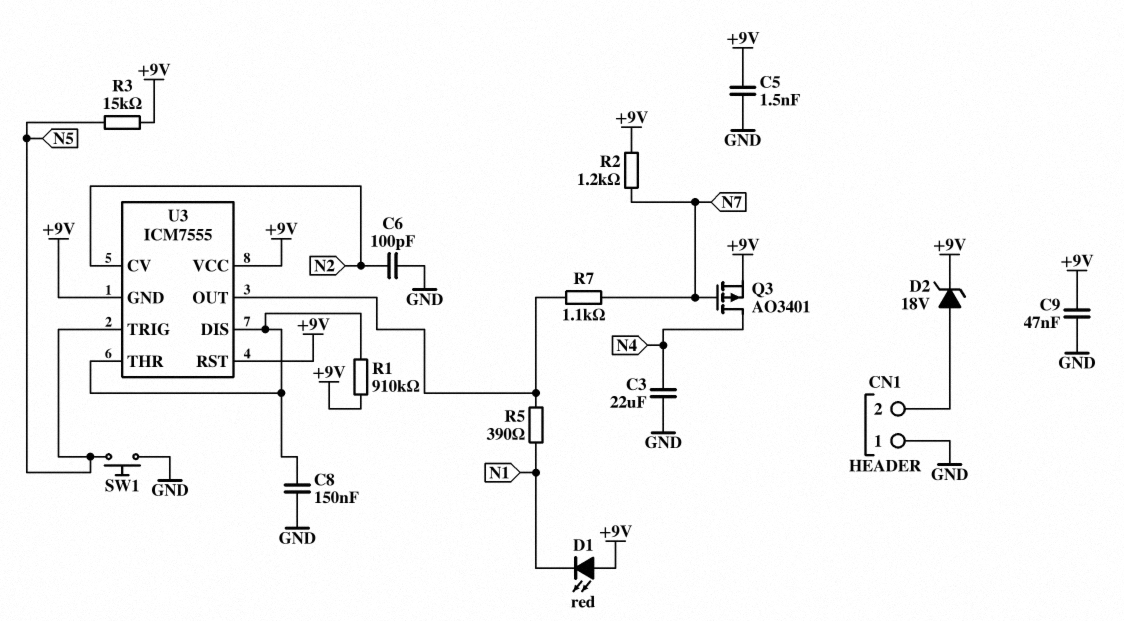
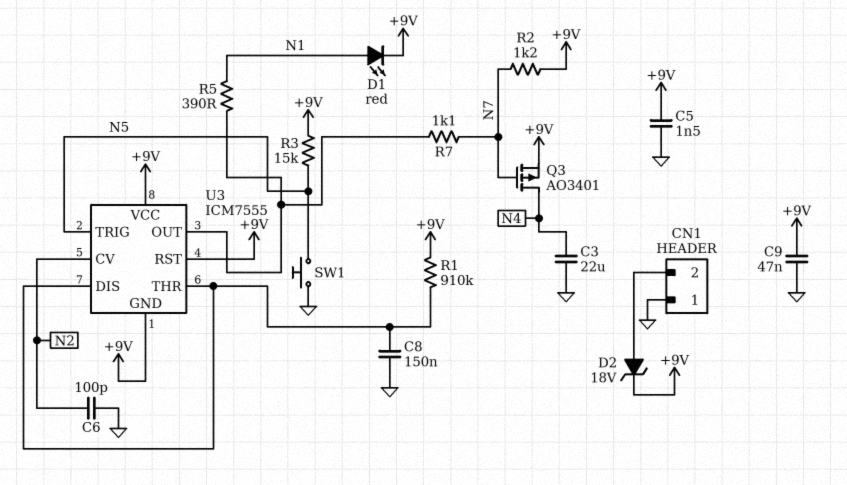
D1: LED red (A +9V, K N1) -> LED red (A N1, K +9V)

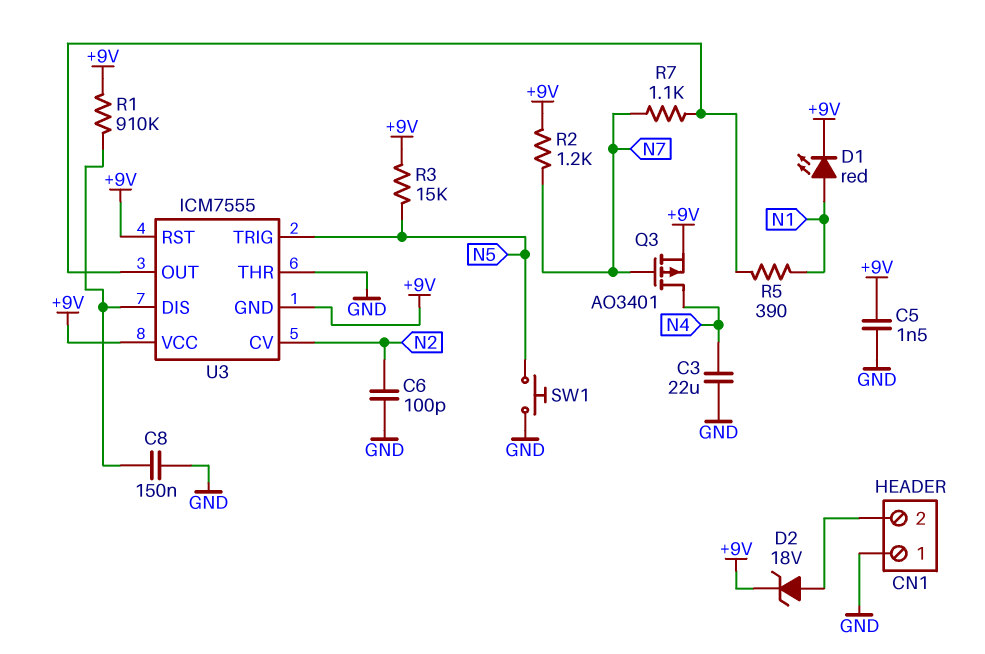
C9: 47nF (+9V, GND) -> none
U3 pin THR: U3/DIS -> GND

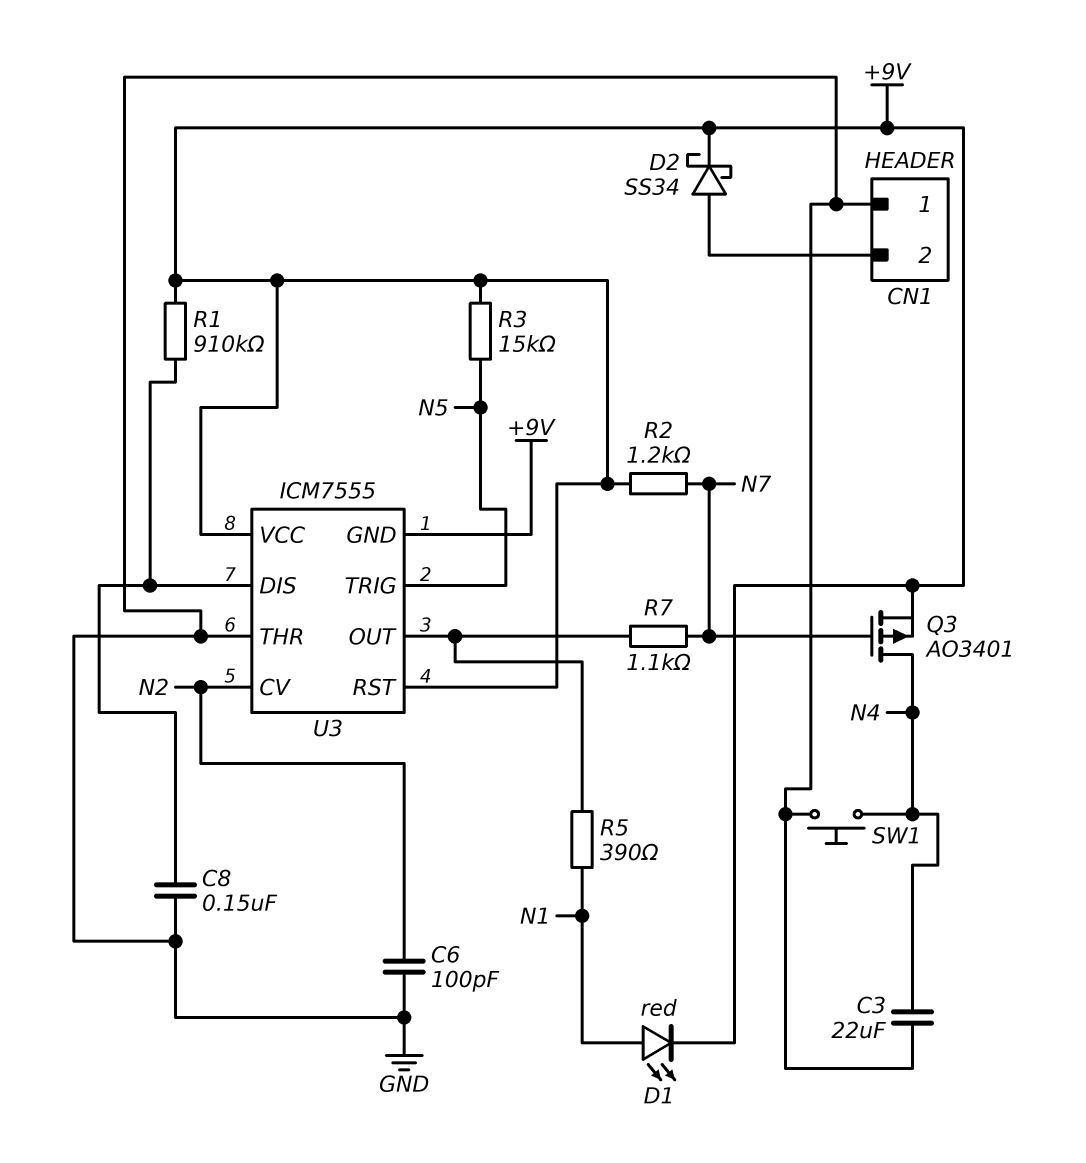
C5: 1.5nF (+9V, GND) -> none
D2: zener 18V (A CN1/2, K +9V) -> schottky SS34 (A CN1/2, K +9V)
SW1: button (GND, N5) -> button (GND, N4)

